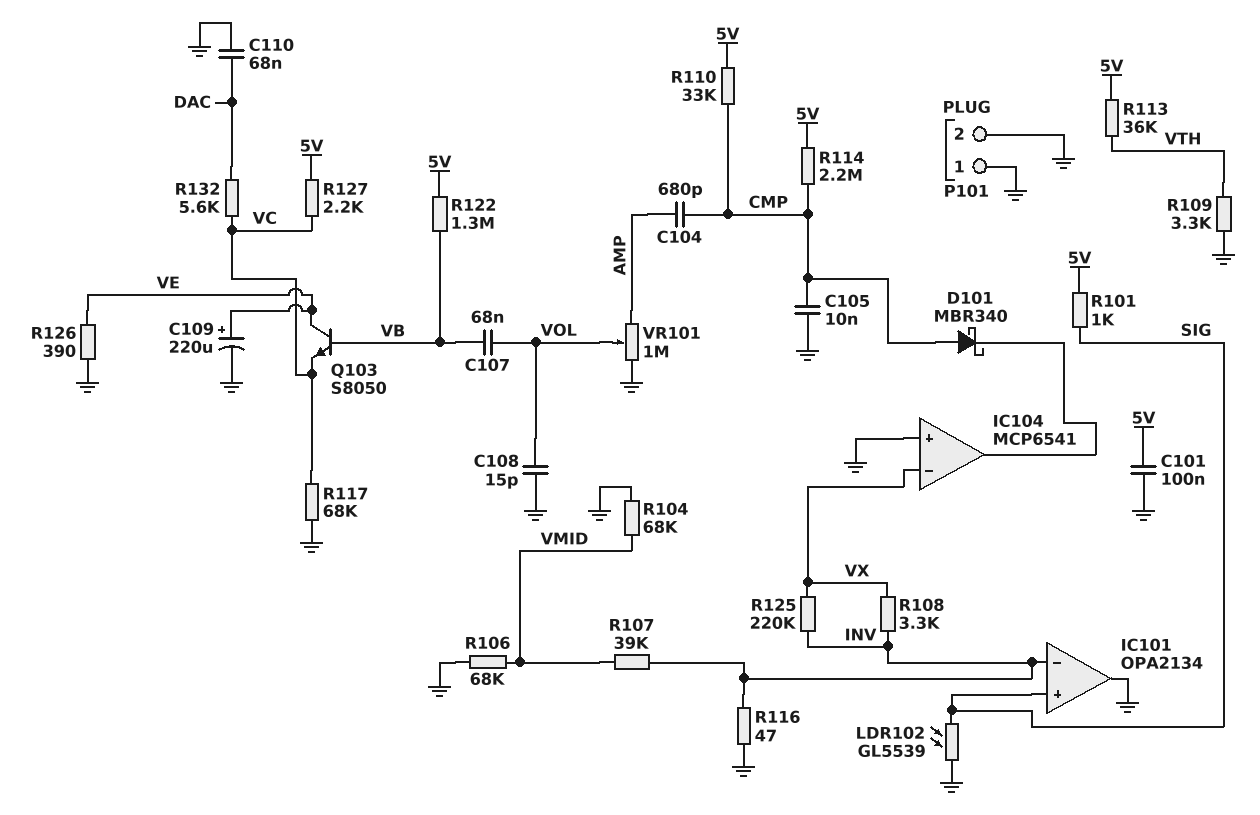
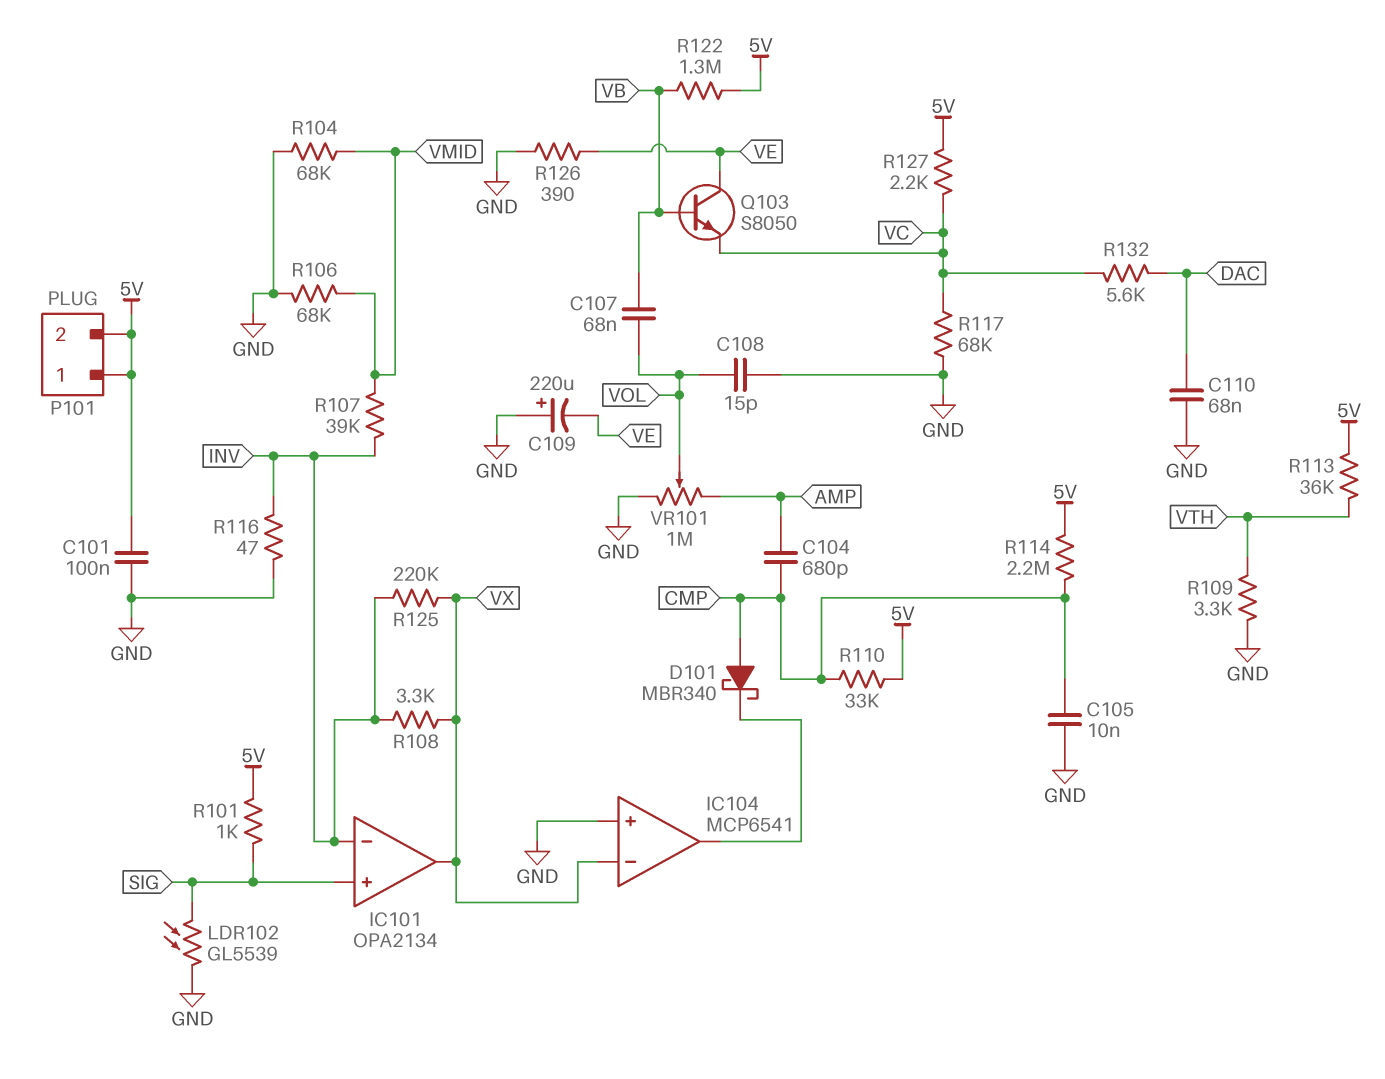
C109: 220uF (plus VE, minus GND) -> 220uF (plus GND, minus VE)
IC101 pin out: GND -> VX
P101 pin 1: GND -> 5V
P101 pin 2: GND -> 5V

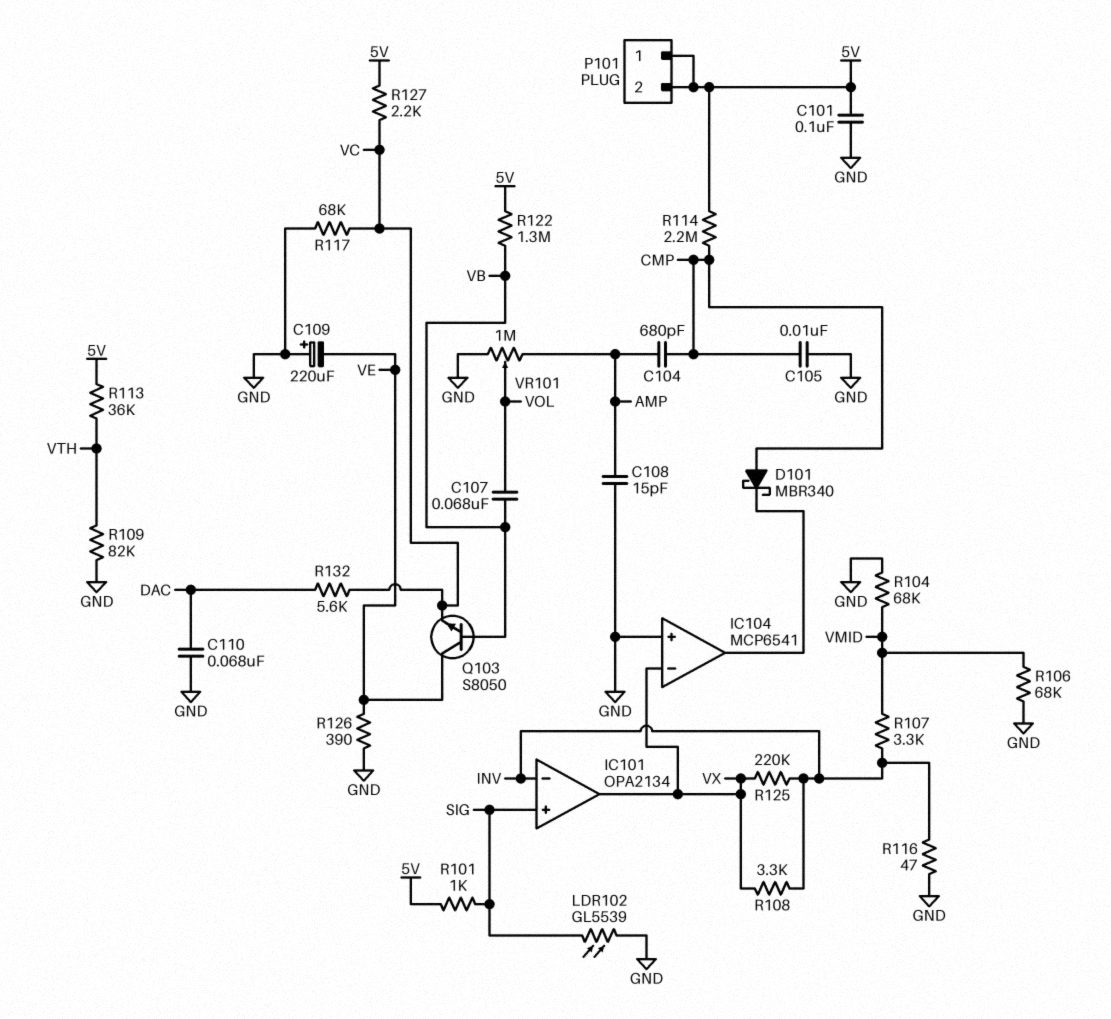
C108: 15pF (GND, VOL) -> 15pF (AMP, GND)
R107: 39k (INV, VMID) -> 3.3k (INV, VMID)
R109: 3.3k (GND, VTH) -> 82k (GND, VTH)
R110: 33k (5V, CMP) -> none

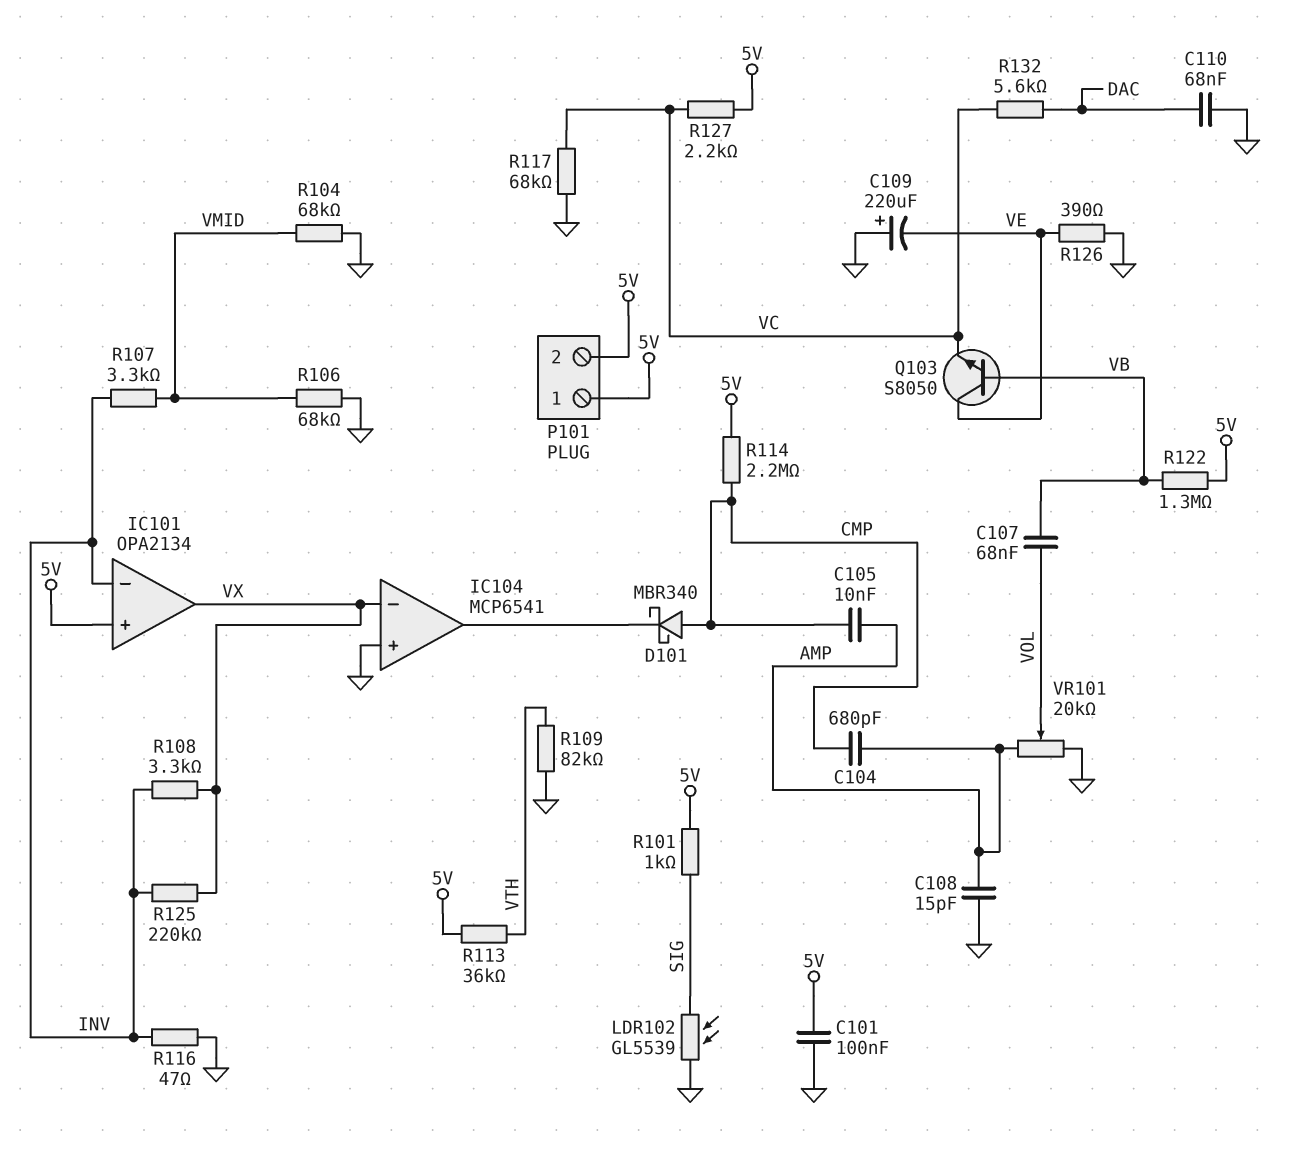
C105: 10nF (CMP, GND) -> 10nF (AMP, CMP)
IC101 pin in+: SIG -> 5V
VR101: 1M (AMP, GND, wiper VOL) -> 20k (AMP, GND, wiper VOL)

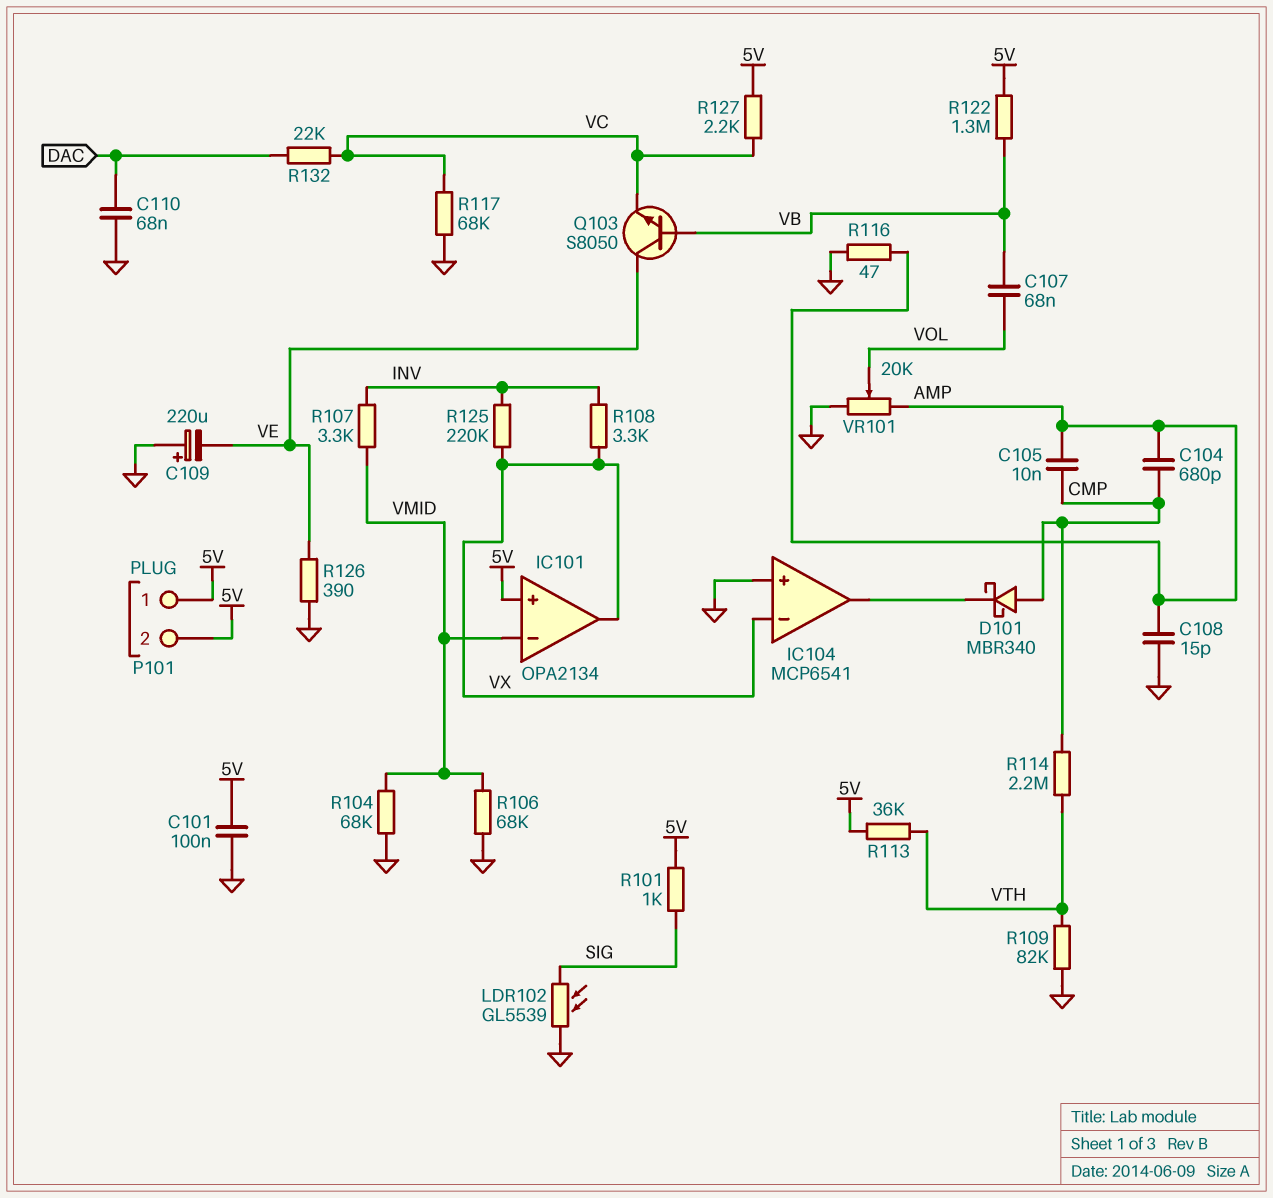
IC101 pin in-: INV -> VMID
R114: 2.2M (5V, CMP) -> 2.2M (CMP, VTH)
R116: 47 (GND, INV) -> 47 (AMP, GND)
R132: 5.6k (DAC, VC) -> 22k (DAC, VC)

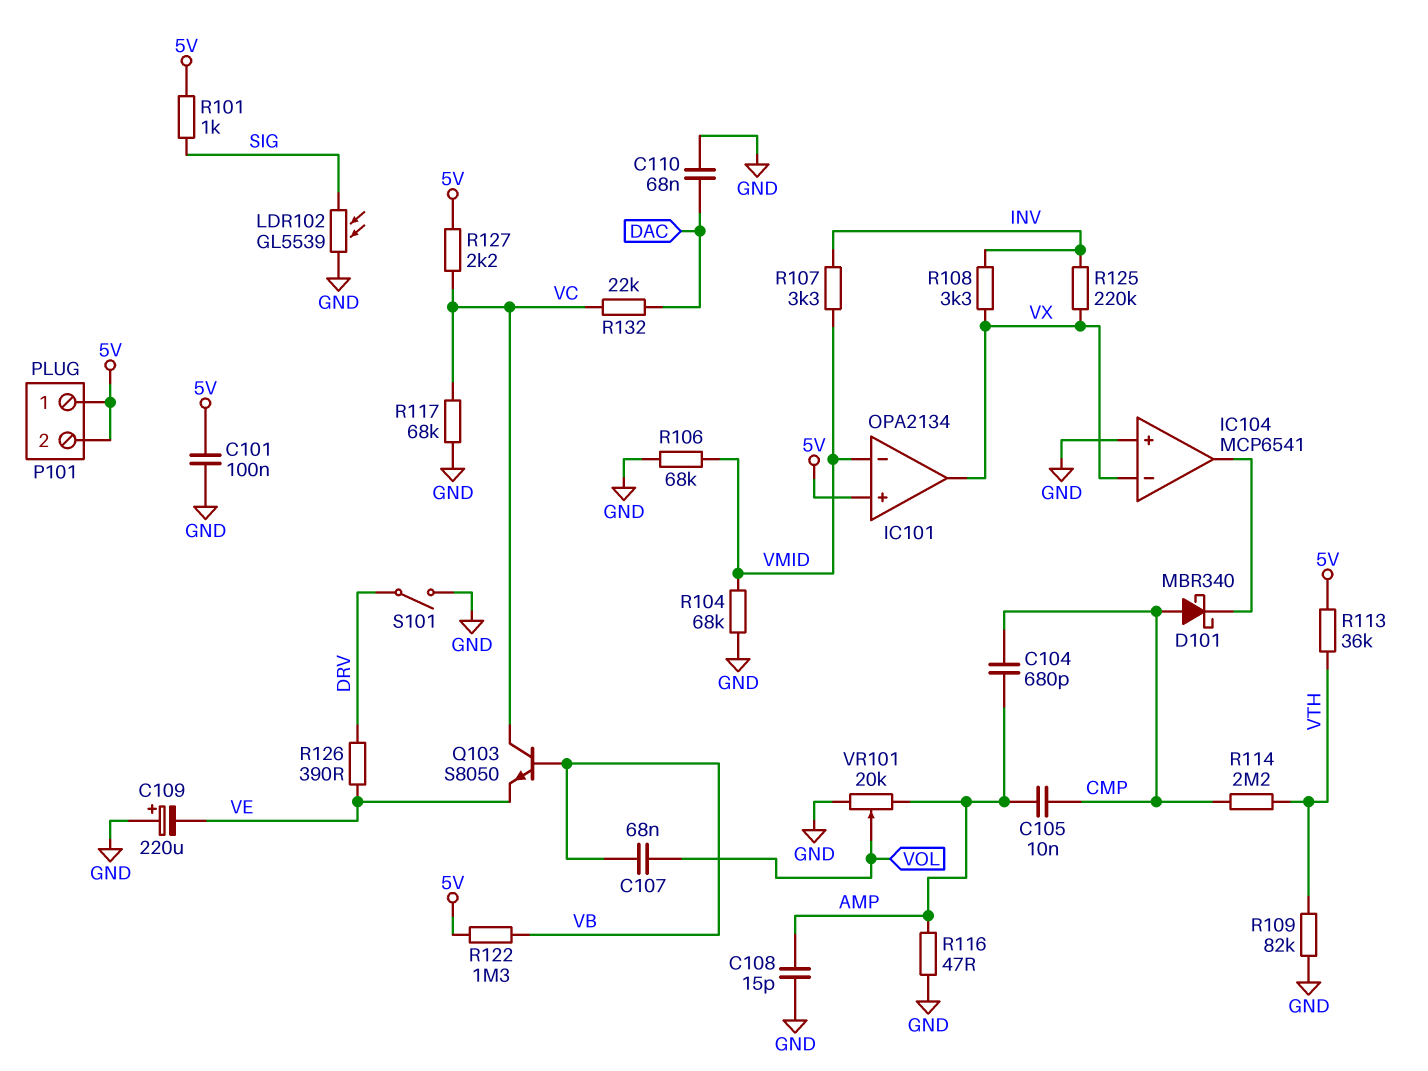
Q103: NPN S8050 (B VB, C VE, E VC) -> NPN S8050 (B VB, C VC, E VE)
R126: 390 (GND, VE) -> 390 (DRV, VE)
S101: none -> switch (DRV, GND)

